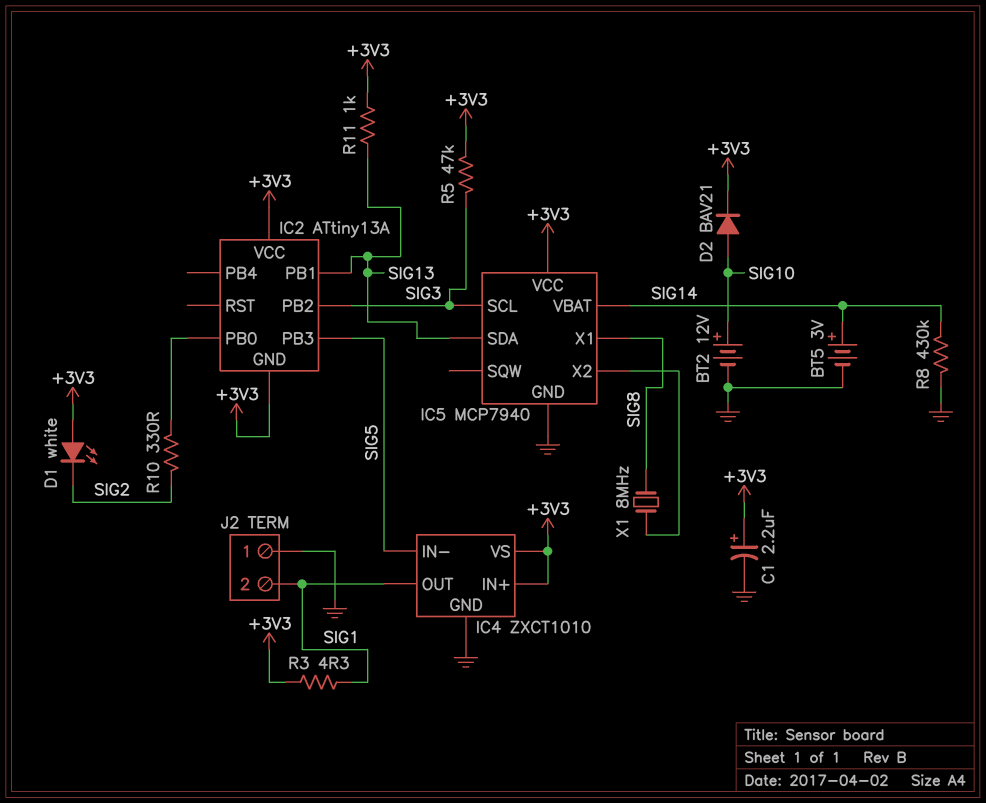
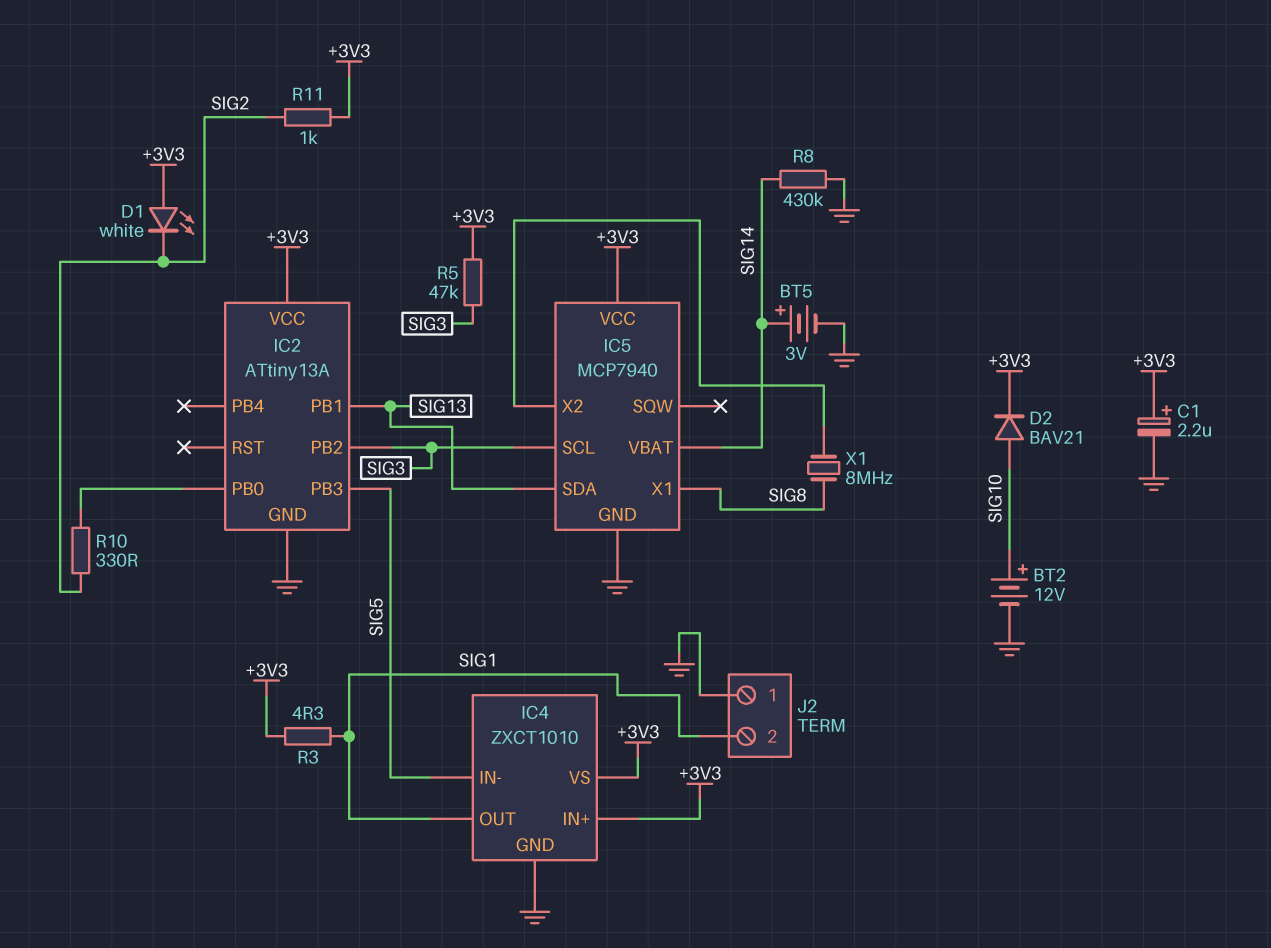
IC2 pin GND: +3V3 -> GND
R11: 1k (+3V3, SIG13) -> 1k (+3V3, SIG2)

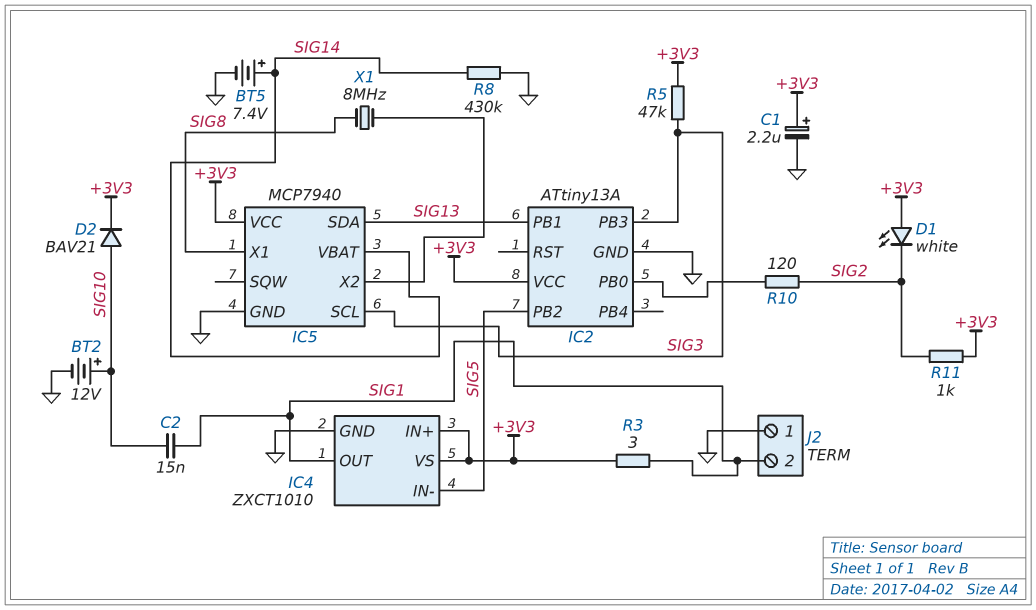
BT5: 3V (plus SIG14, minus GND) -> 7.4V (plus SIG14, minus GND)
C2: none -> 15nF (SIG1, SIG10)
IC2 pin PB2: SIG3 -> SIG5
IC2 pin PB3: SIG5 -> SIG3
R3: 4.3 (+3V3, SIG1) -> 3 (+3V3, SIG1)
R10: 330 (IC2/PB0, SIG2) -> 120 (IC2/PB0, SIG2)

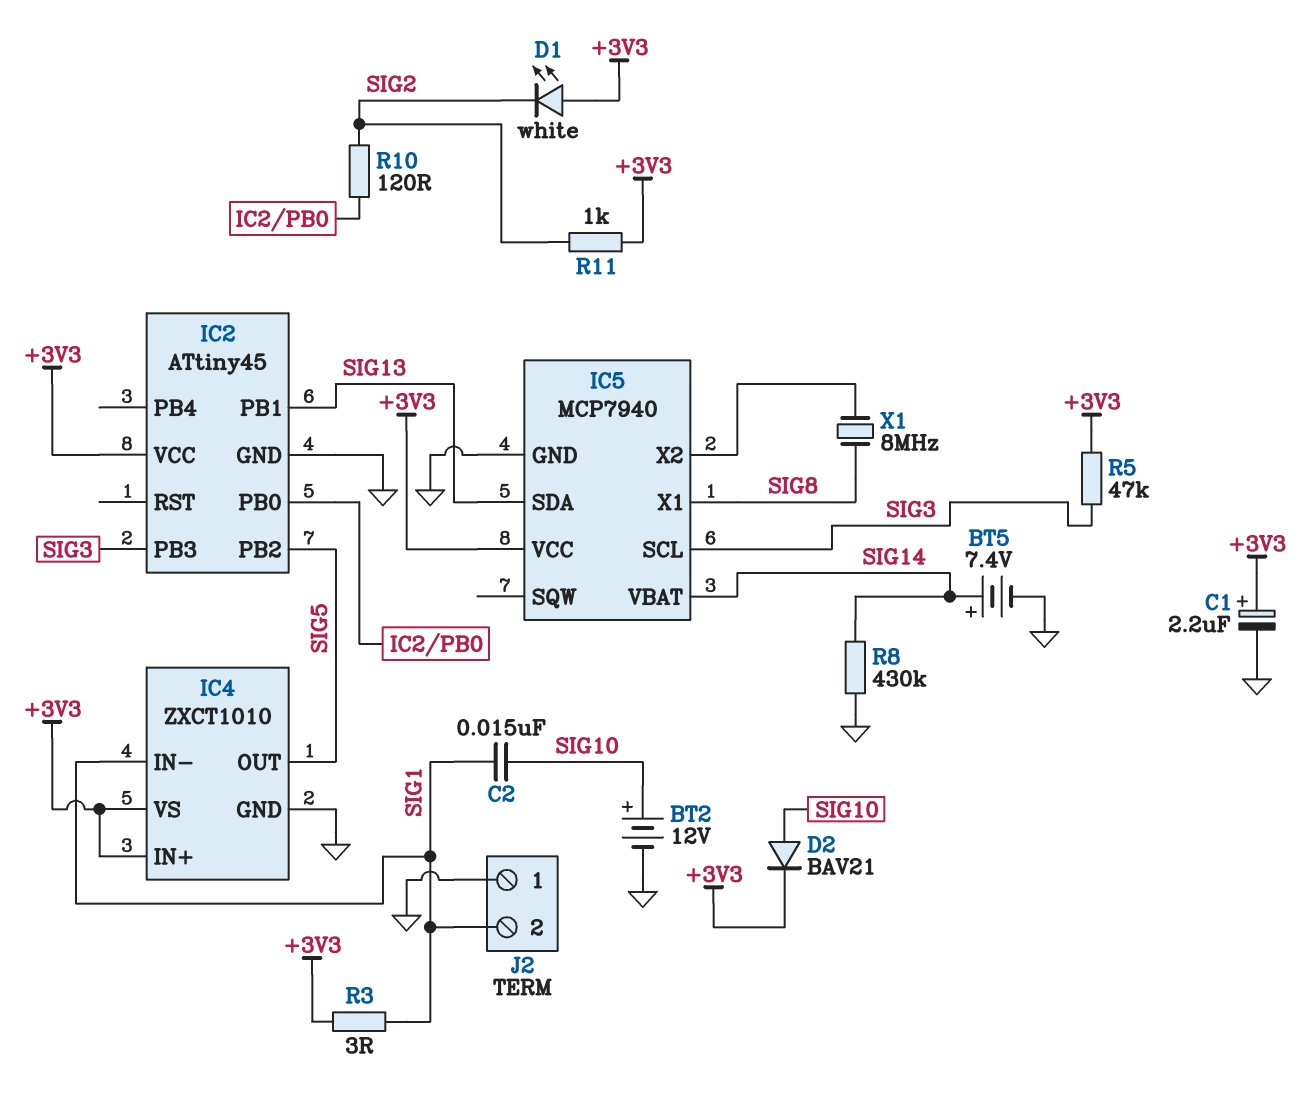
IC2: ATtiny13A -> ATtiny45
IC4 pin IN-: SIG5 -> SIG1
IC4 pin OUT: SIG1 -> SIG5

